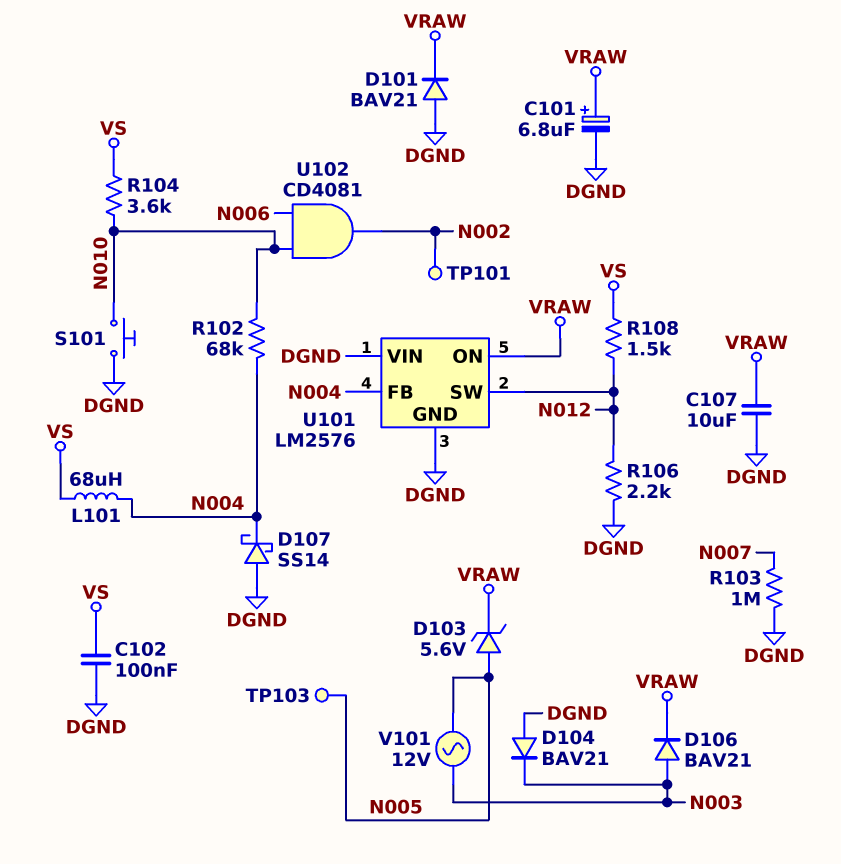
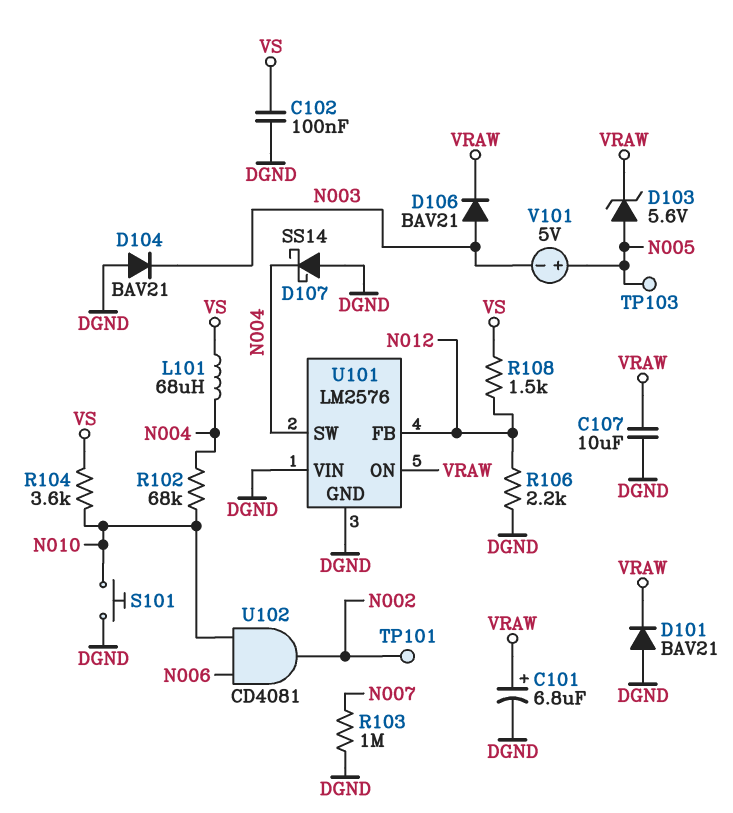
U101 pin FB: N004 -> N012
U101 pin SW: N012 -> N004
V101: AC 12V (N003, N005) -> 5V (plus N005, minus N003)

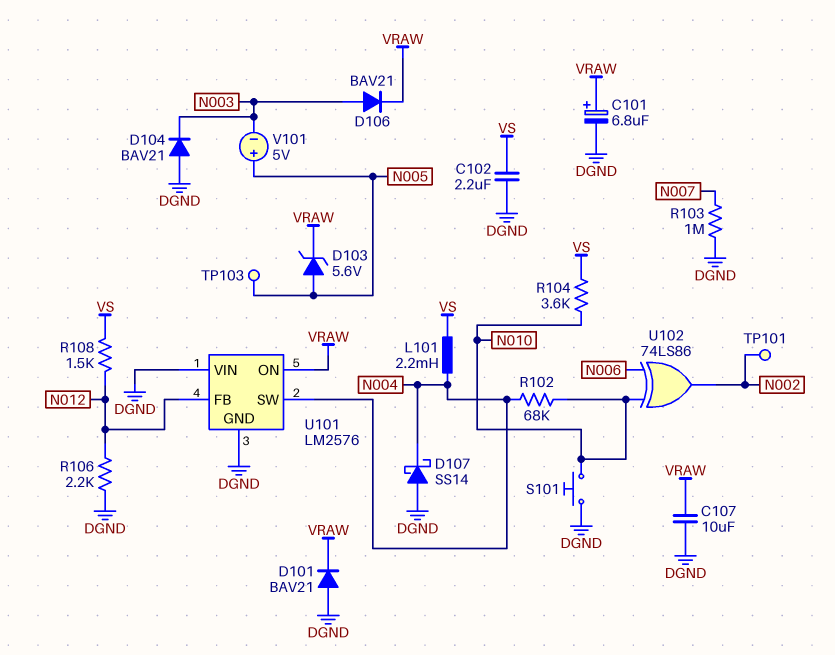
C102: 100nF (DGND, VS) -> 2.2uF (DGND, VS)
L101: 68uH (N004, VS) -> 2.2mH (N004, VS)
U102: AND CD4081 (in N006, in N010, out N002) -> XOR 74LS86 (in N006, in N010, out N002)

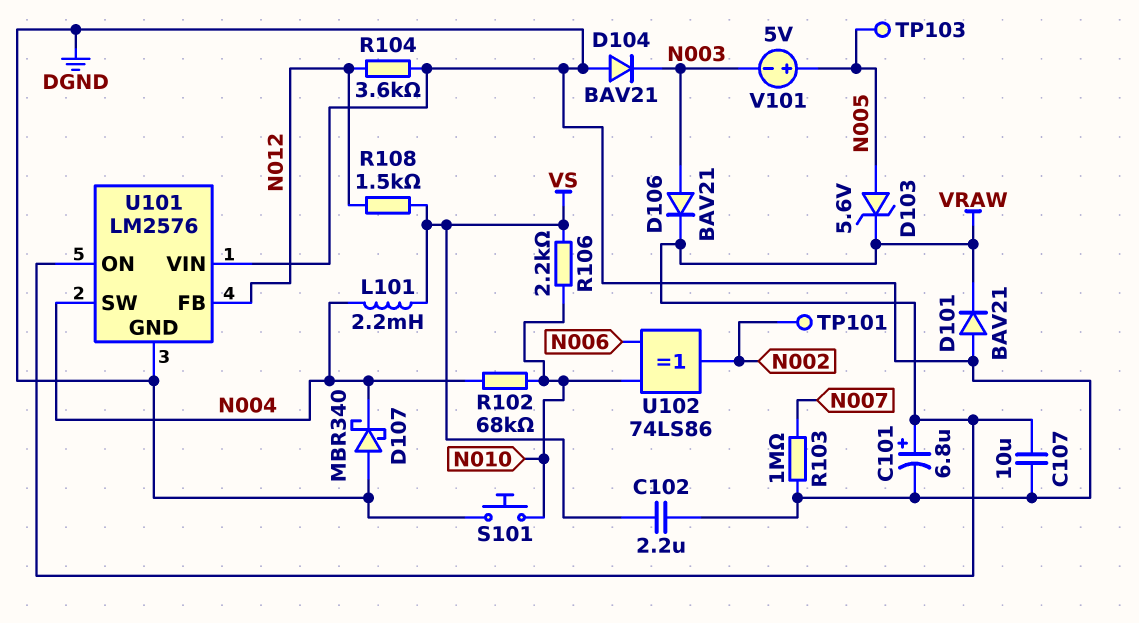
D107: schottky SS14 (A DGND, K N004) -> schottky MBR340 (A DGND, K N004)
R104: 3.6k (N010, VS) -> 3.6k (DGND, N012)
R106: 2.2k (DGND, N012) -> 2.2k (N010, VS)

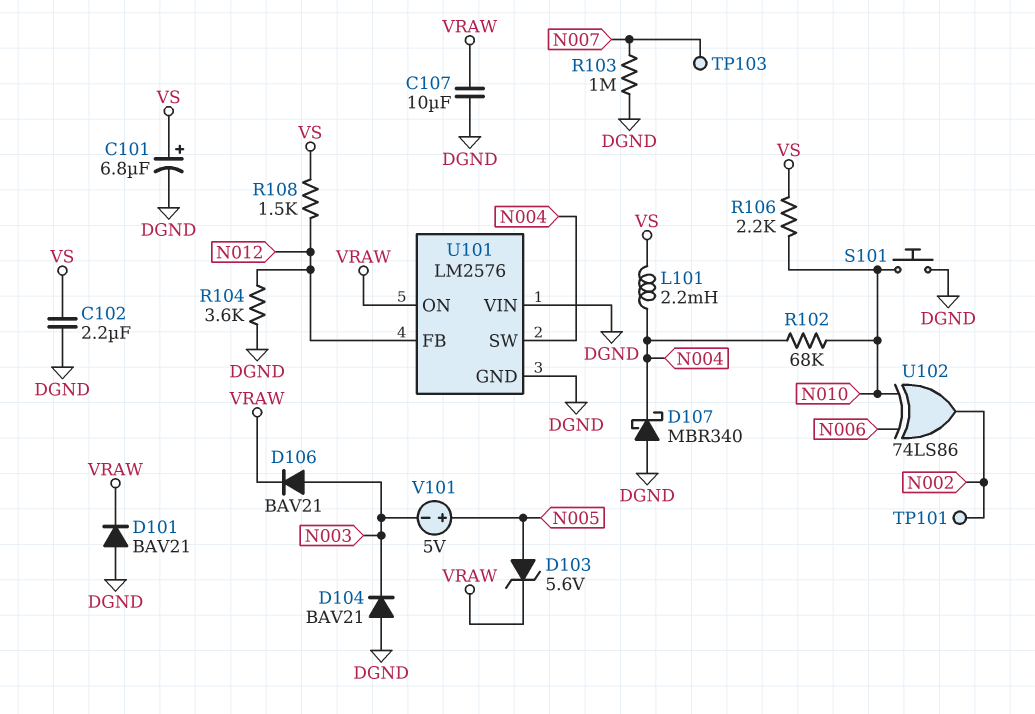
C101: 6.8uF (plus VRAW, minus DGND) -> 6.8uF (plus VS, minus DGND)
TP103: test point (N005) -> test point (N007)

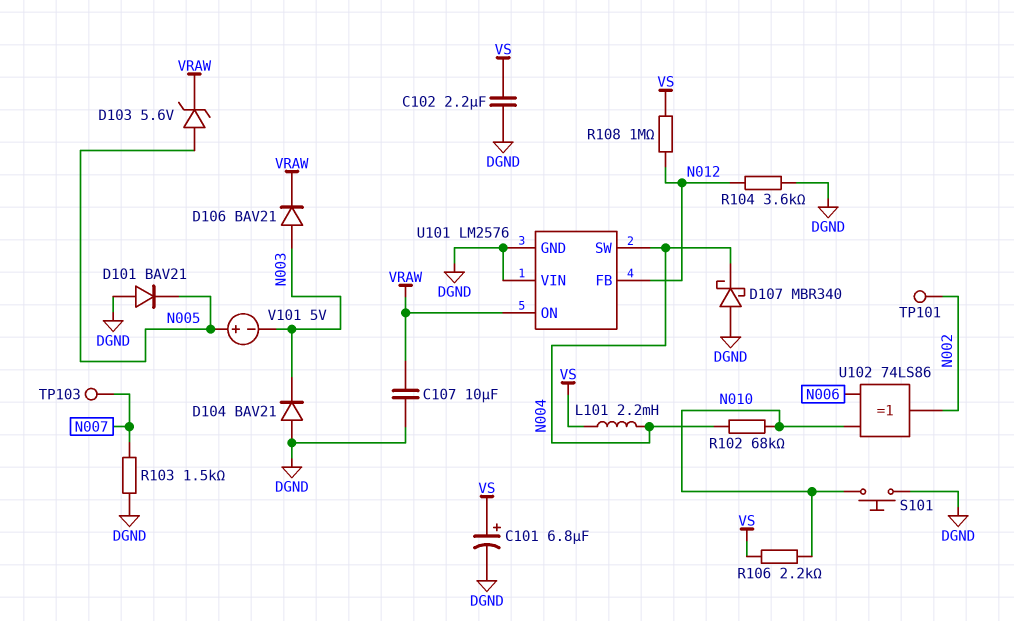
D101: diode BAV21 (A DGND, K VRAW) -> diode BAV21 (A DGND, K N005)
R103: 1M (DGND, N007) -> 1.5k (DGND, N007)
R108: 1.5k (N012, VS) -> 1M (N012, VS)

